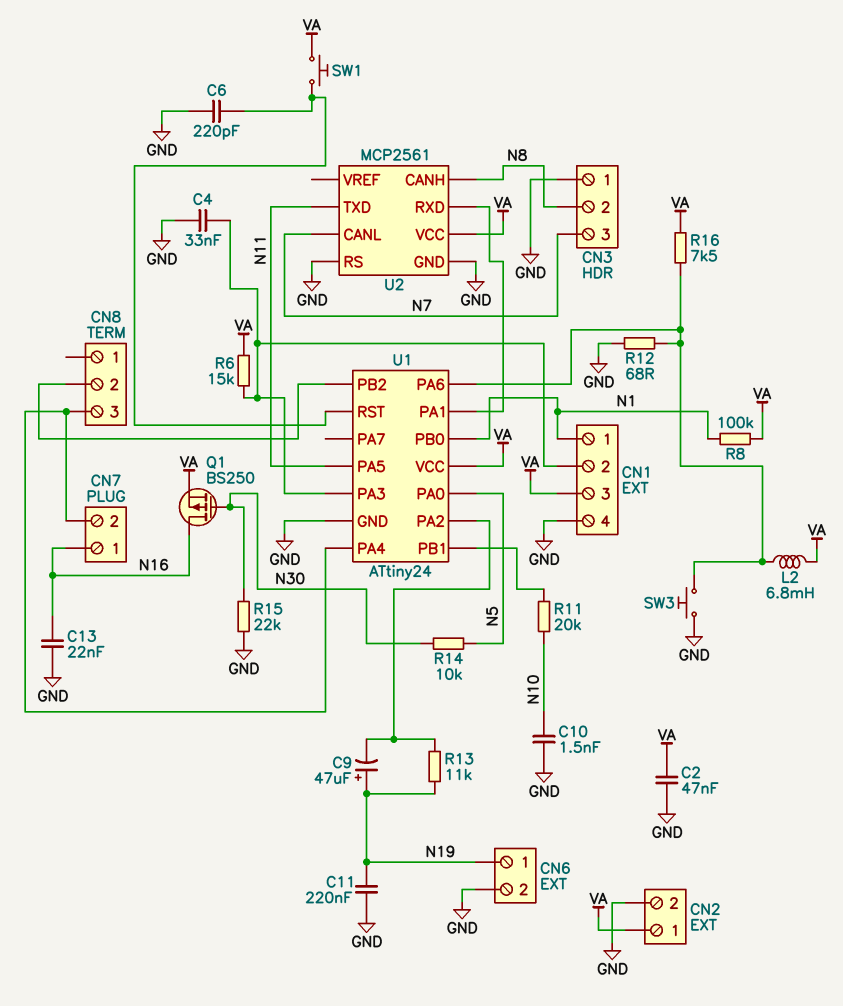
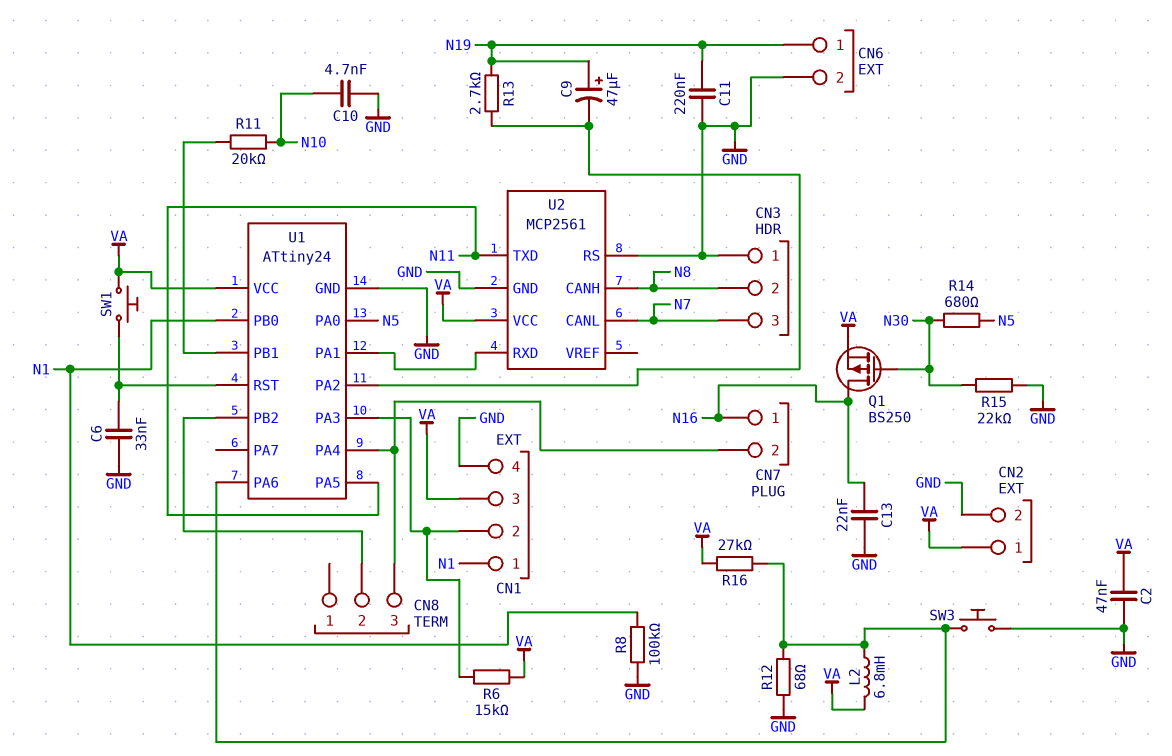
C4: 33nF (CN1/2, GND) -> none
C6: 220pF (GND, U1/RST) -> 33nF (GND, U1/RST)
C10: 1.5nF (GND, N10) -> 4.7nF (GND, N10)
R8: 100k (N1, VA) -> 100k (GND, N1)
R13: 11k (N19, U1/PA2) -> 2.7k (N19, U1/PA2)
R14: 10k (N5, N30) -> 680 (N5, N30)
R16: 7.5k (U1/PA6, VA) -> 27k (U1/PA6, VA)

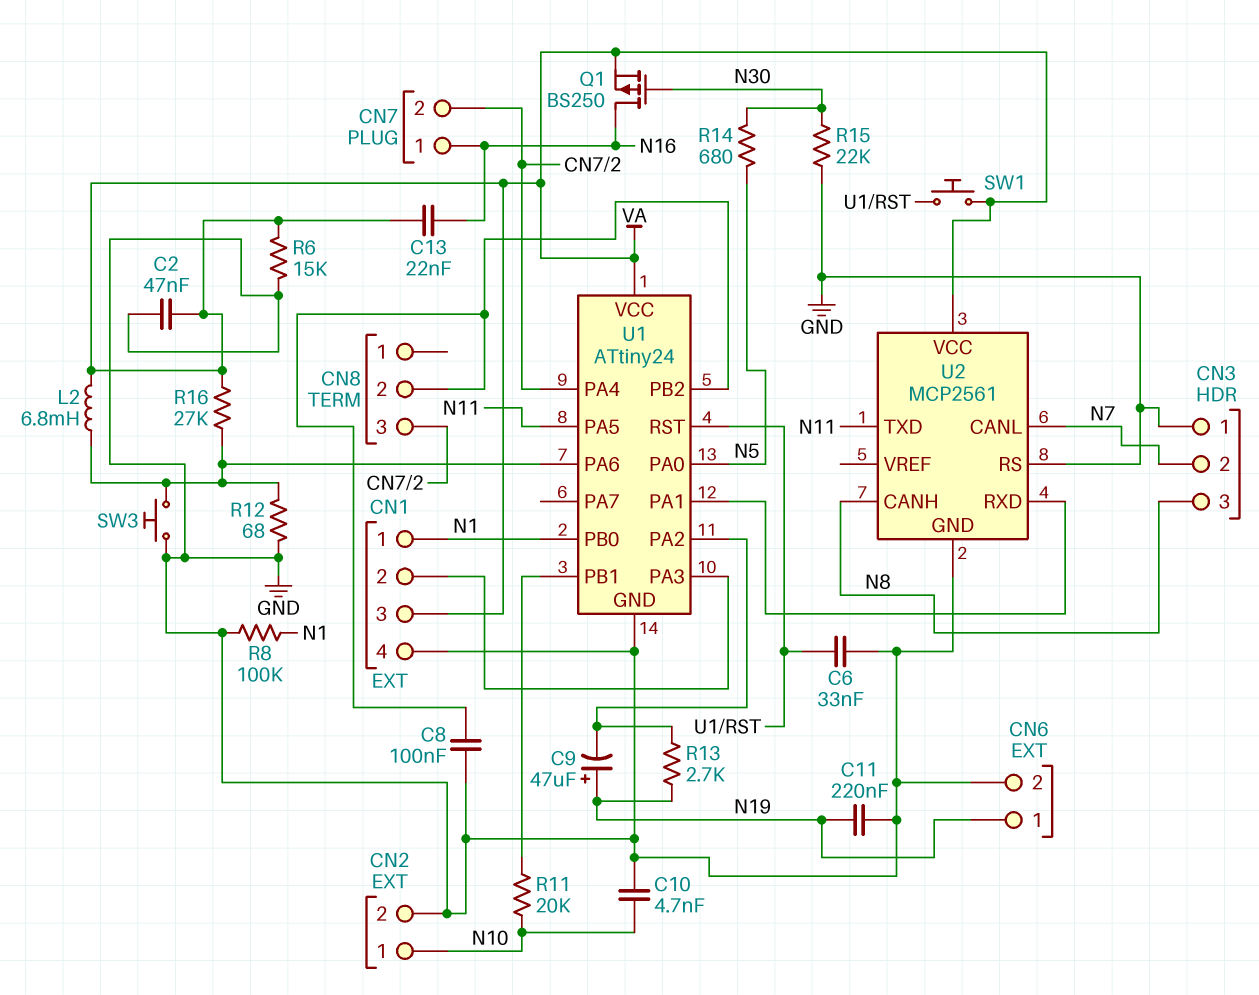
C8: none -> 100nF (CN8/2, GND)
C13: 22nF (GND, N16) -> 22nF (N16, VA)
CN2 pin 1: VA -> N10
CN3 pin 2: N8 -> N7
CN3 pin 3: N7 -> N8
R6: 15k (CN1/2, VA) -> 15k (GND, VA)

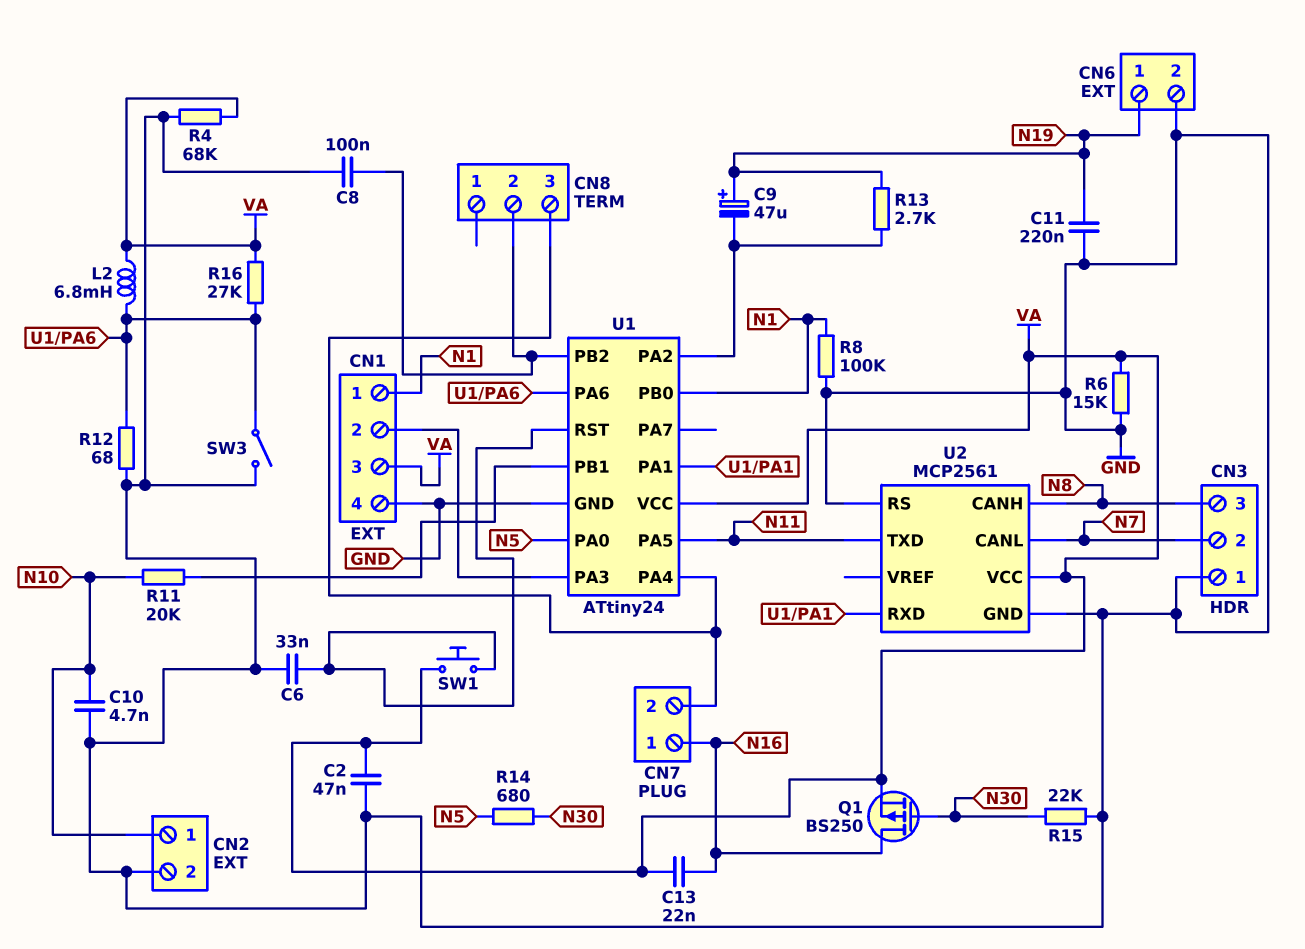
R4: none -> 68k (GND, VA)
SW3: button (GND, U1/PA6) -> switch (GND, U1/PA6)

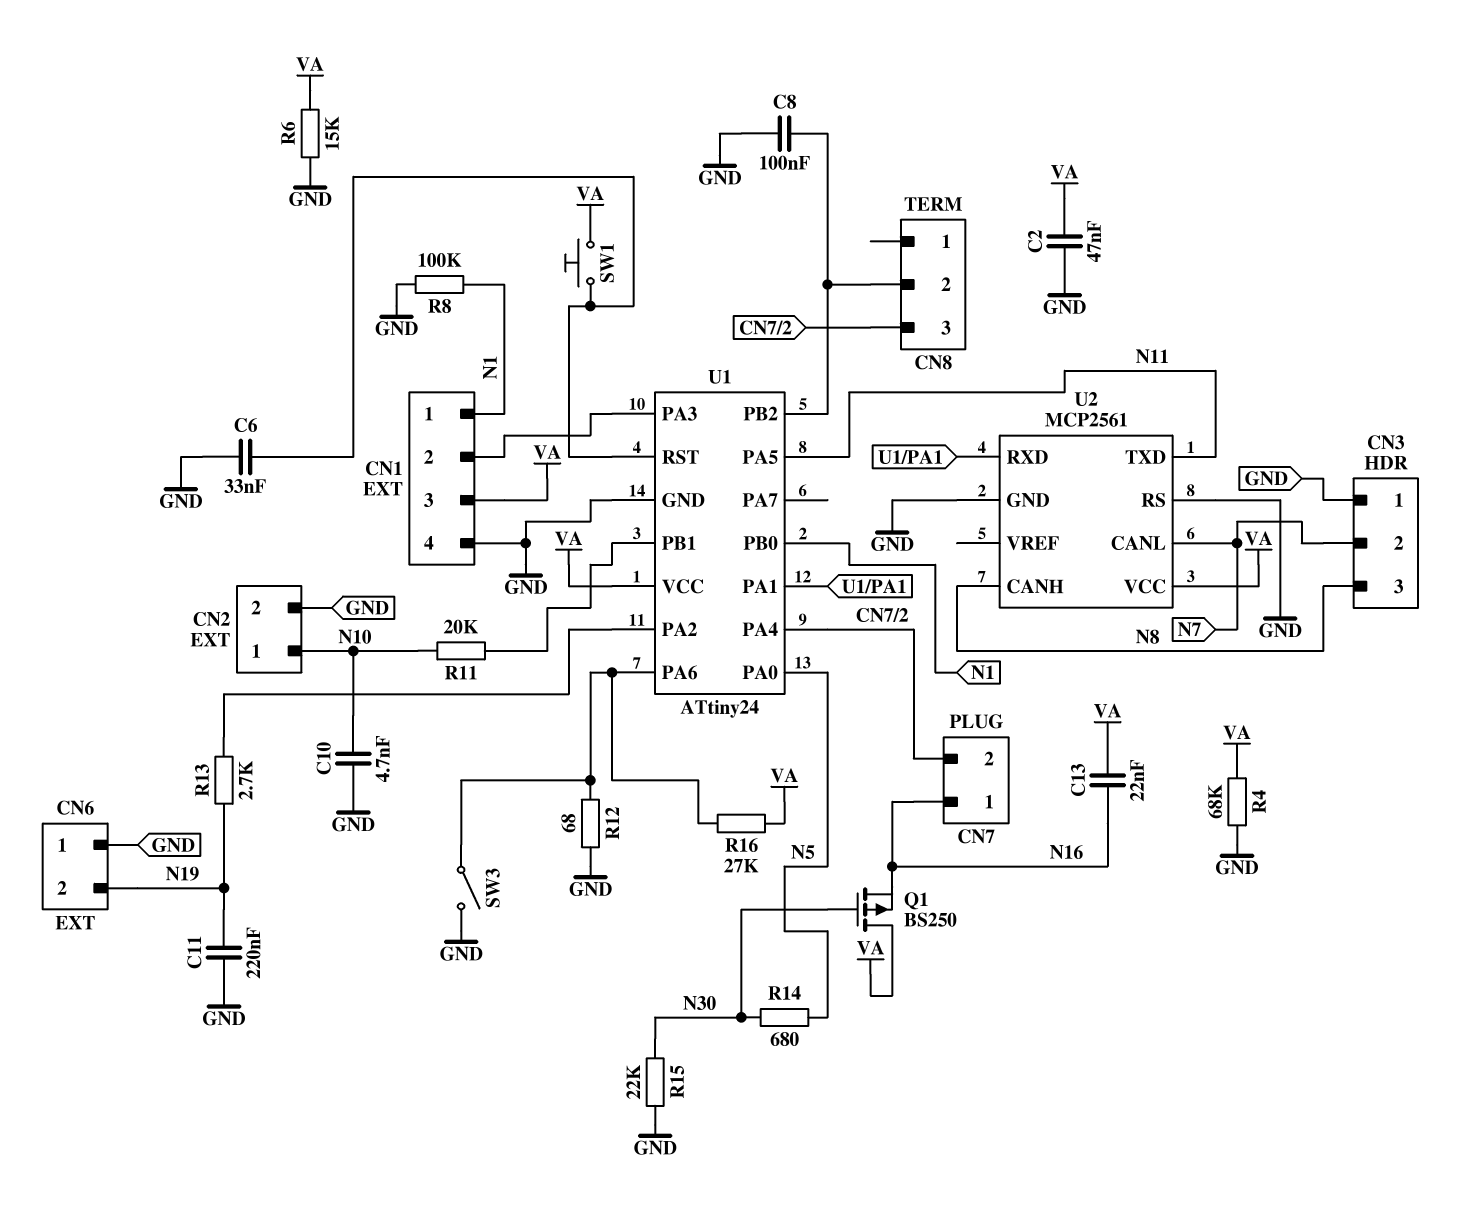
C9: 47uF (plus N19, minus U1/PA2) -> none
CN6 pin 1: N19 -> GND
CN6 pin 2: GND -> N19
L2: 6.8mH (U1/PA6, VA) -> none
Q1: PMOS BS250 (G N30, D N16, S VA) -> PMOS BS250 (G N30, D VA, S N16)

